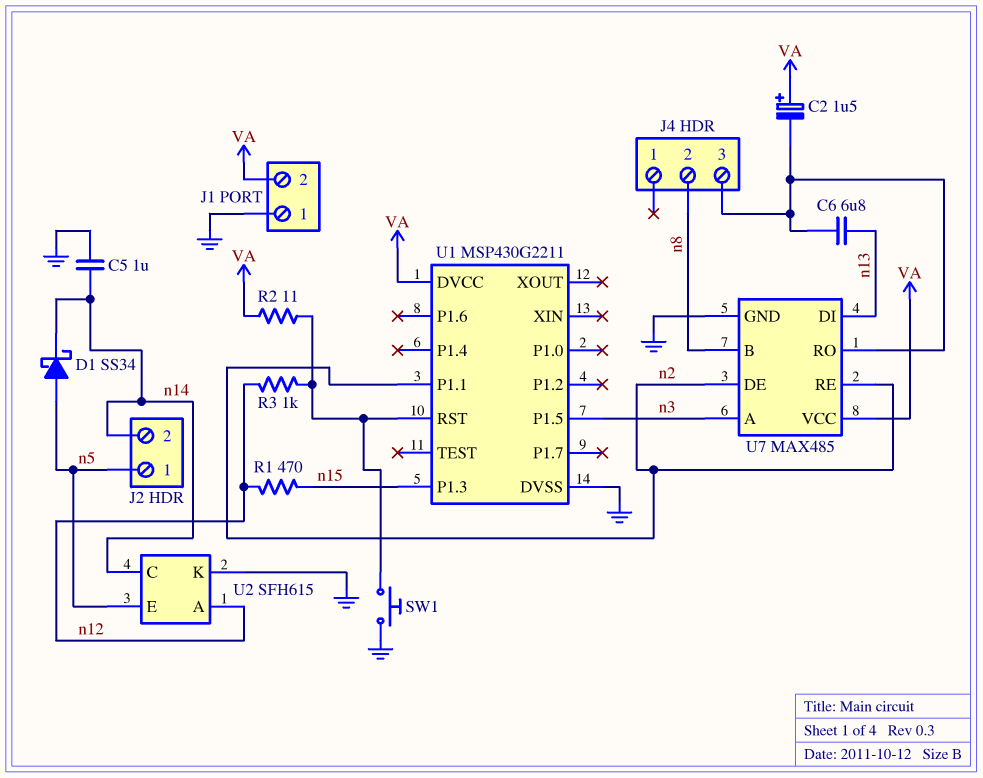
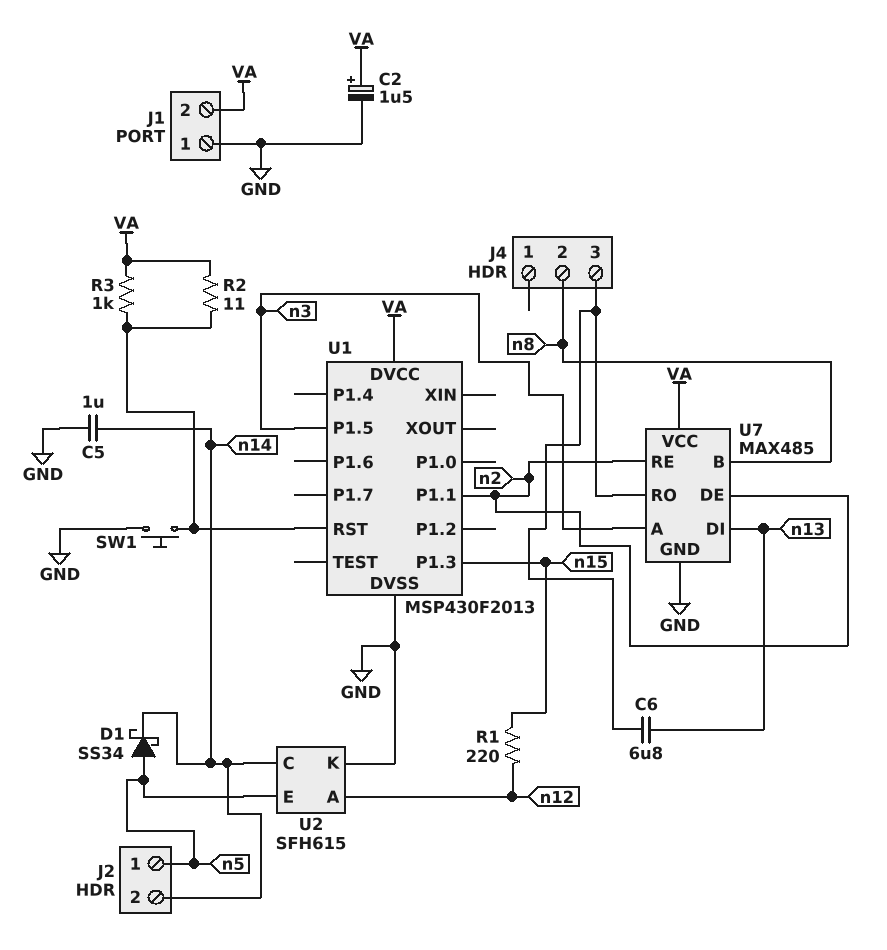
C2: 1.5uF (plus VA, minus J4/3) -> 1.5uF (plus VA, minus GND)
R1: 470 (n12, n15) -> 220 (n12, n15)
R3: 1k (U1/RST, n12) -> 1k (U1/RST, VA)
U1: MSP430G2211 -> MSP430F2013

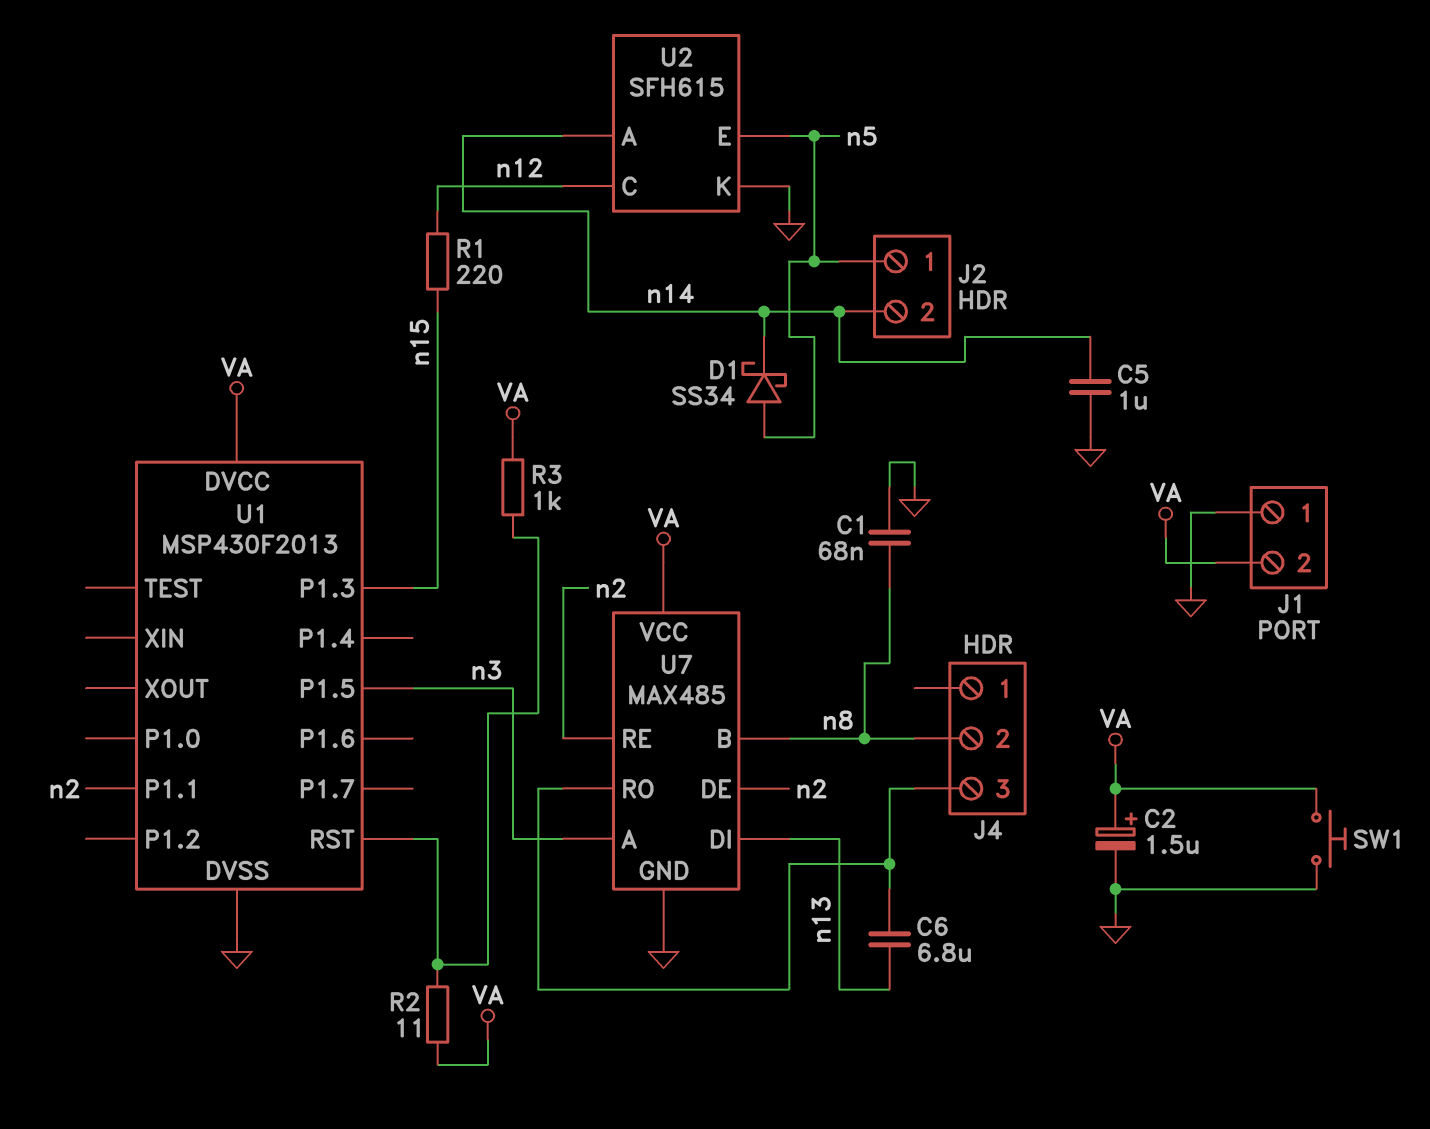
C1: none -> 68nF (GND, n8)
SW1: button (GND, U1/RST) -> button (GND, VA)
U2 pin A: n12 -> n14
U2 pin C: n14 -> n12

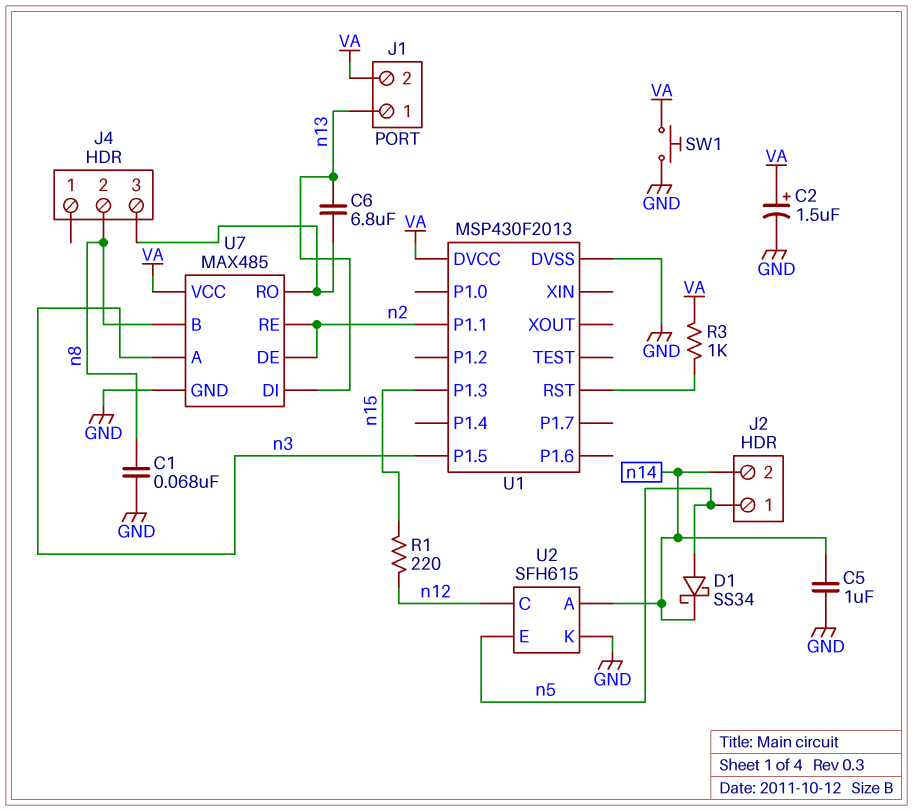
J1 pin 1: GND -> n13
R2: 11 (U1/RST, VA) -> none

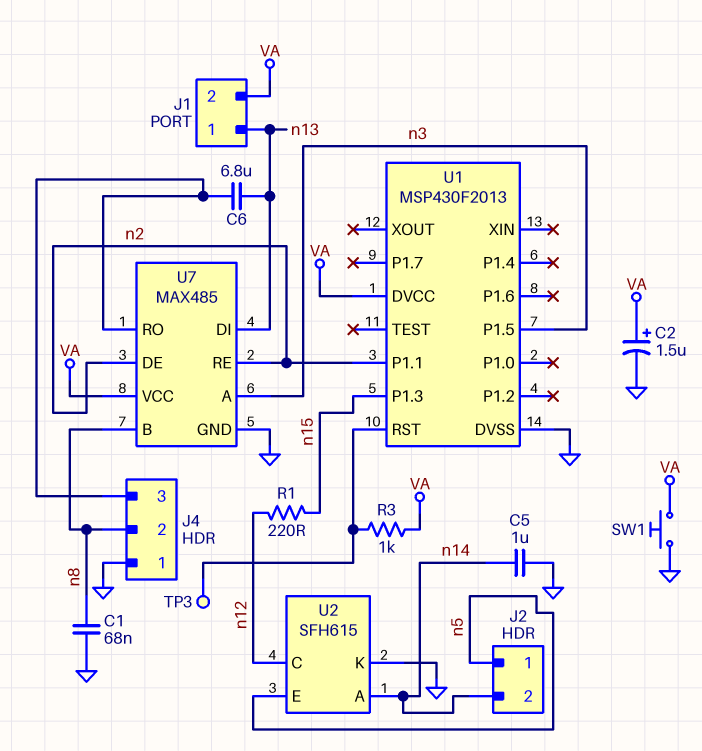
D1: schottky SS34 (A n5, K n14) -> none
J4 pin 1: none -> GND
TP3: none -> test point (U1/RST)

